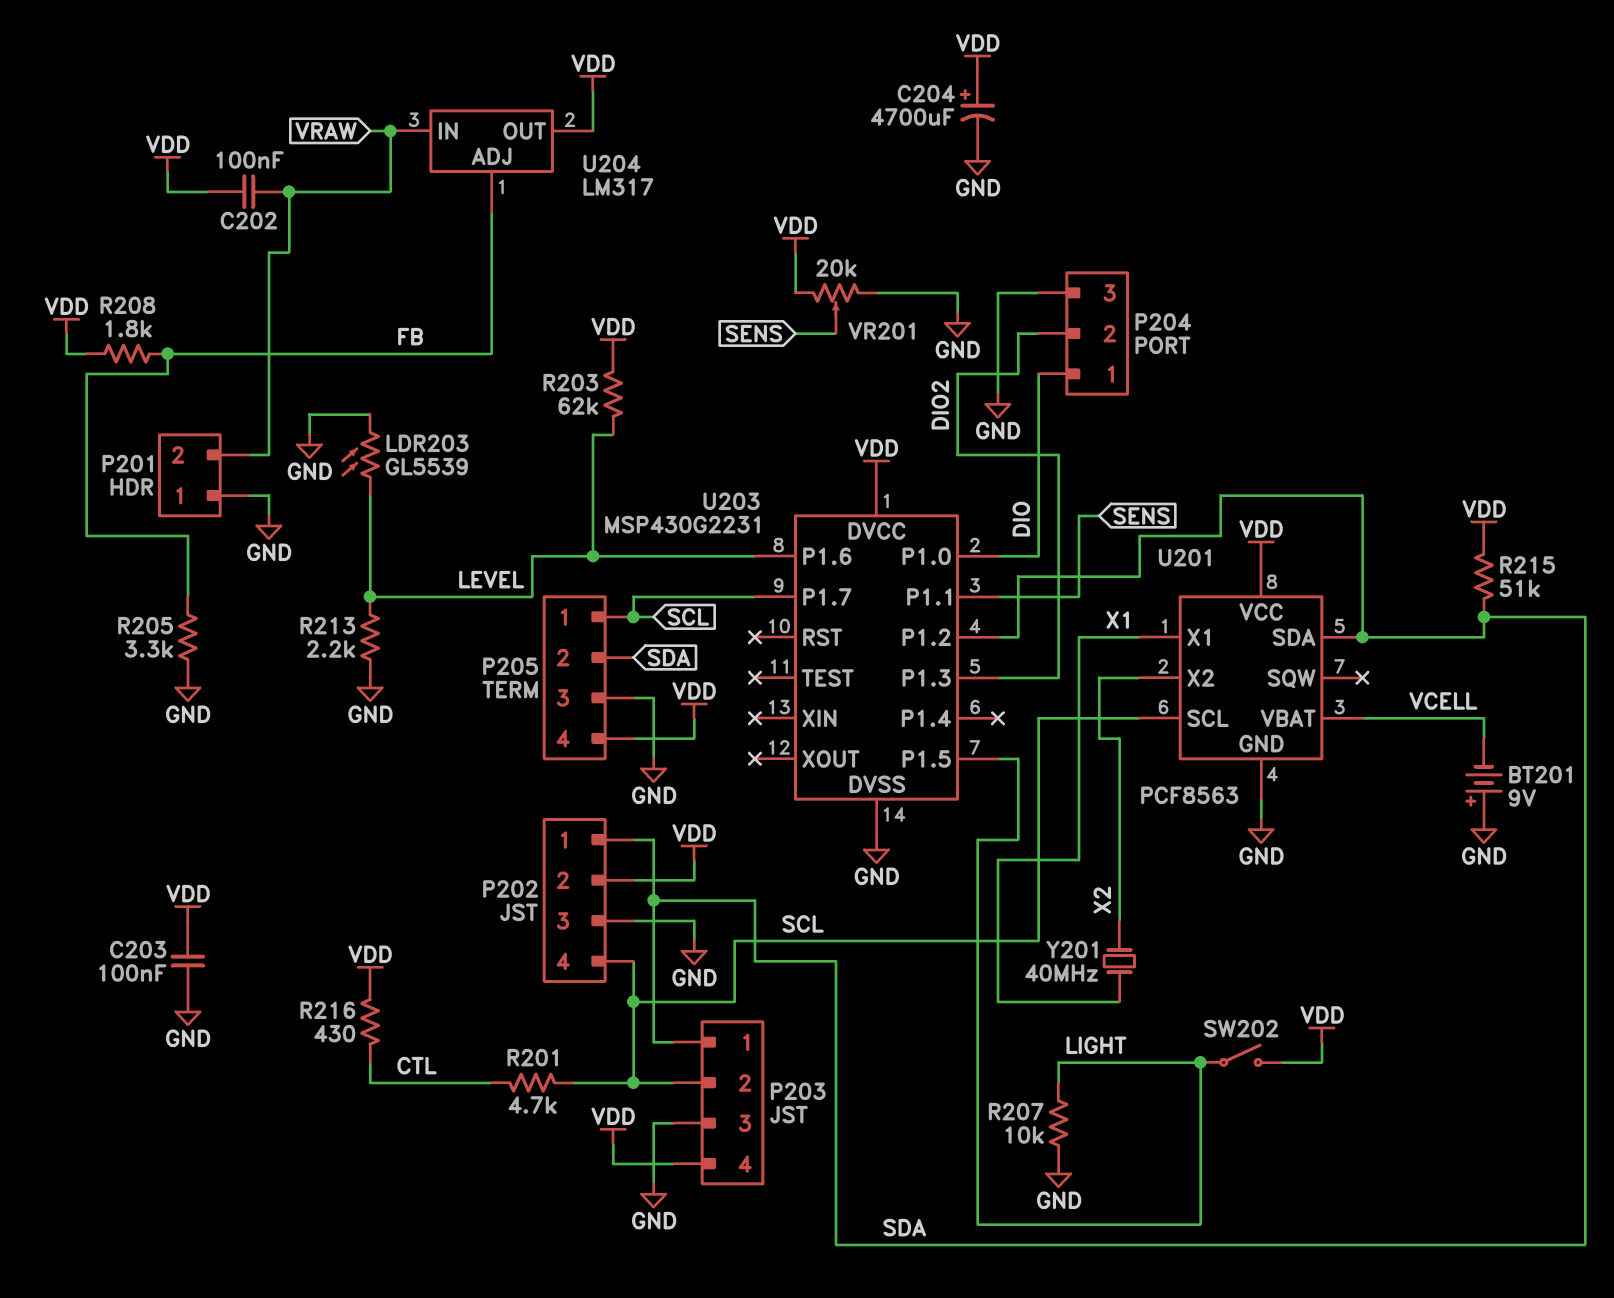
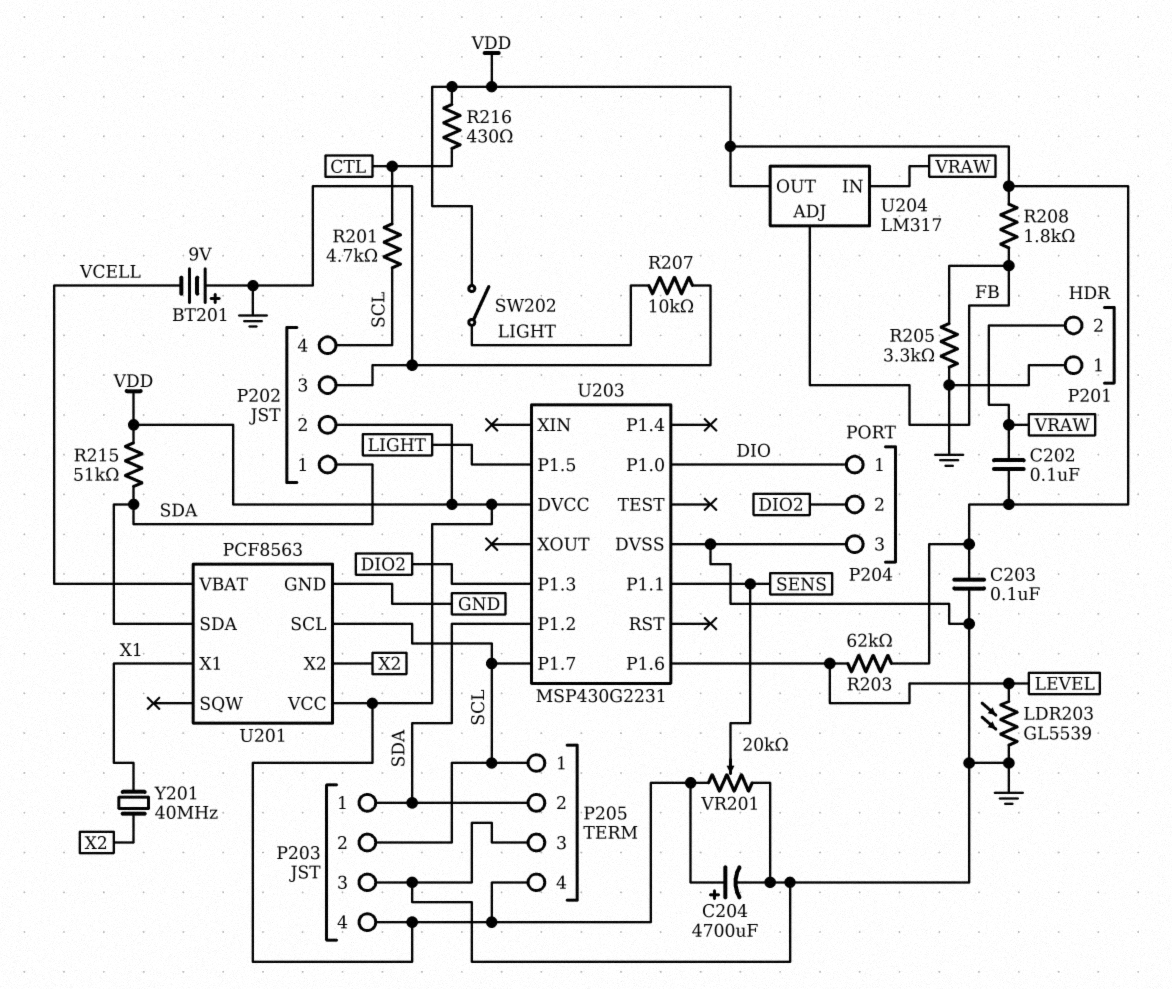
R213: 2.2k (GND, LEVEL) -> none

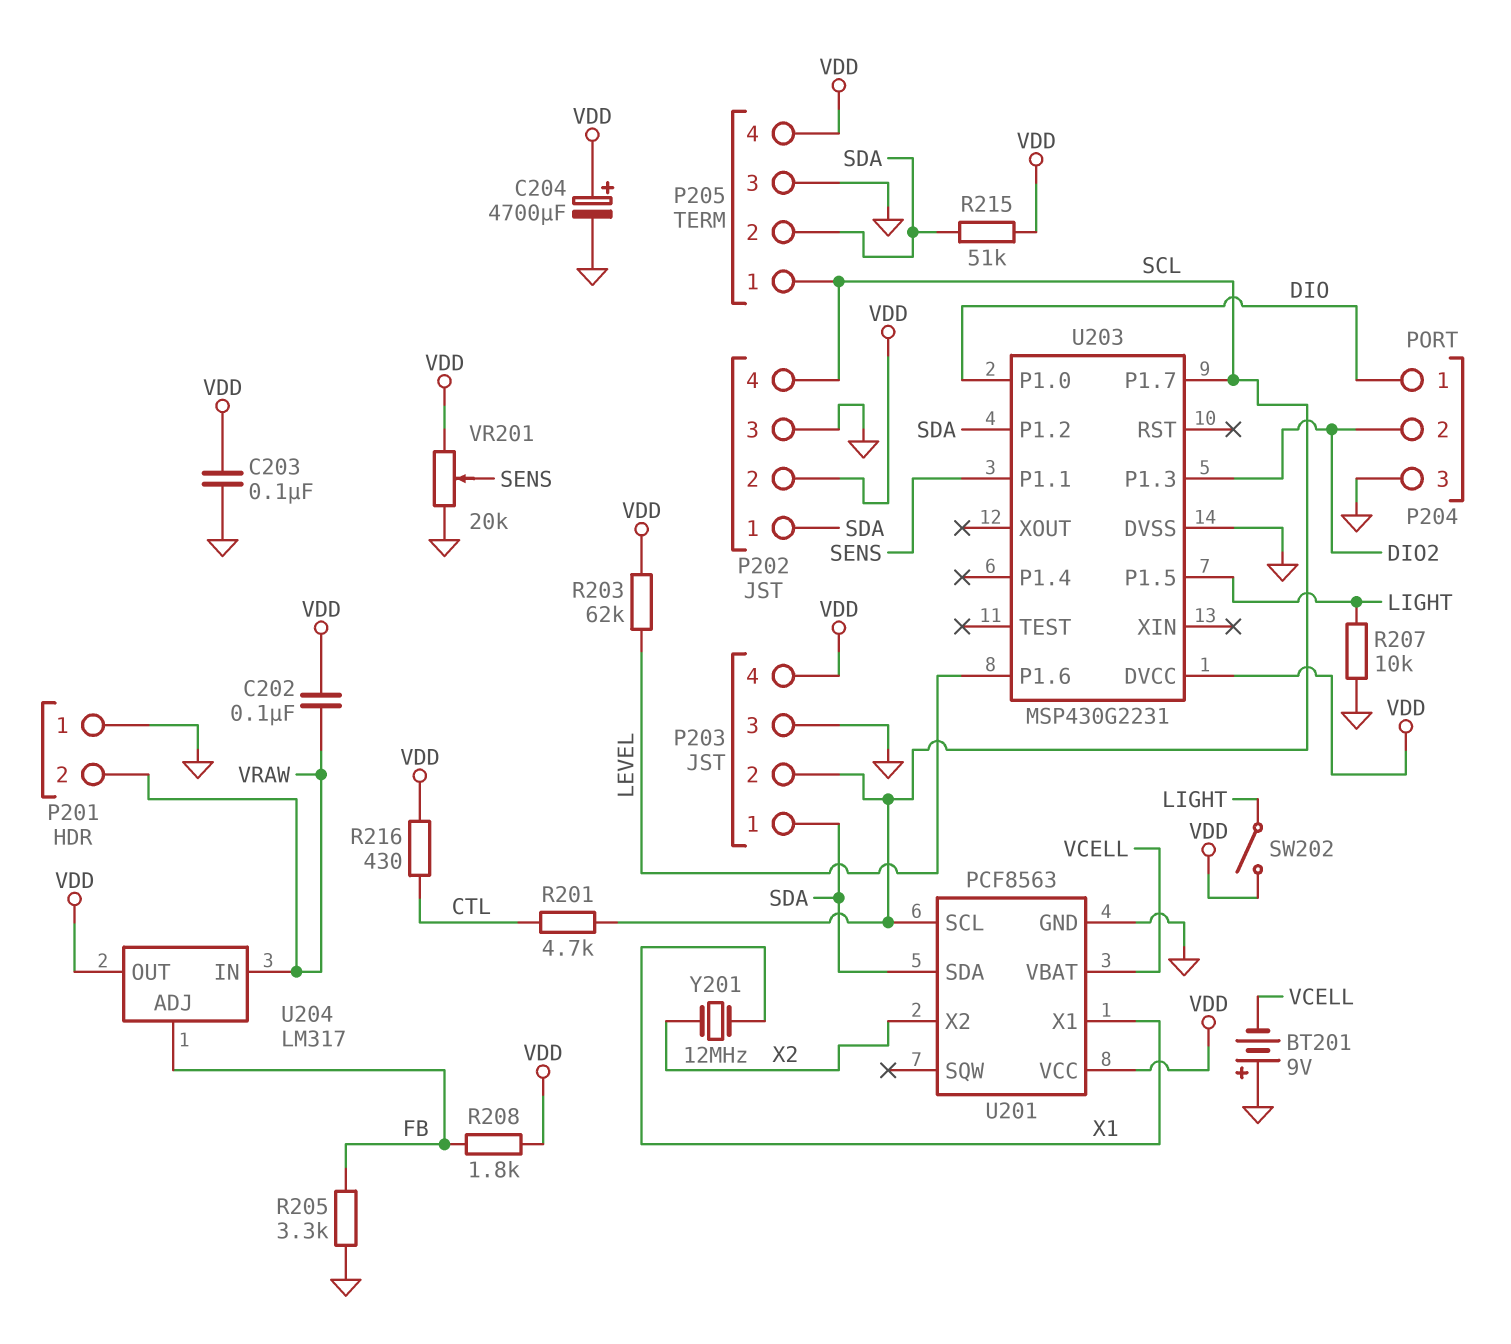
LDR203: GL5539 (GND, LEVEL) -> none
Y201: 40MHz (X1, X2) -> 12MHz (X1, X2)

